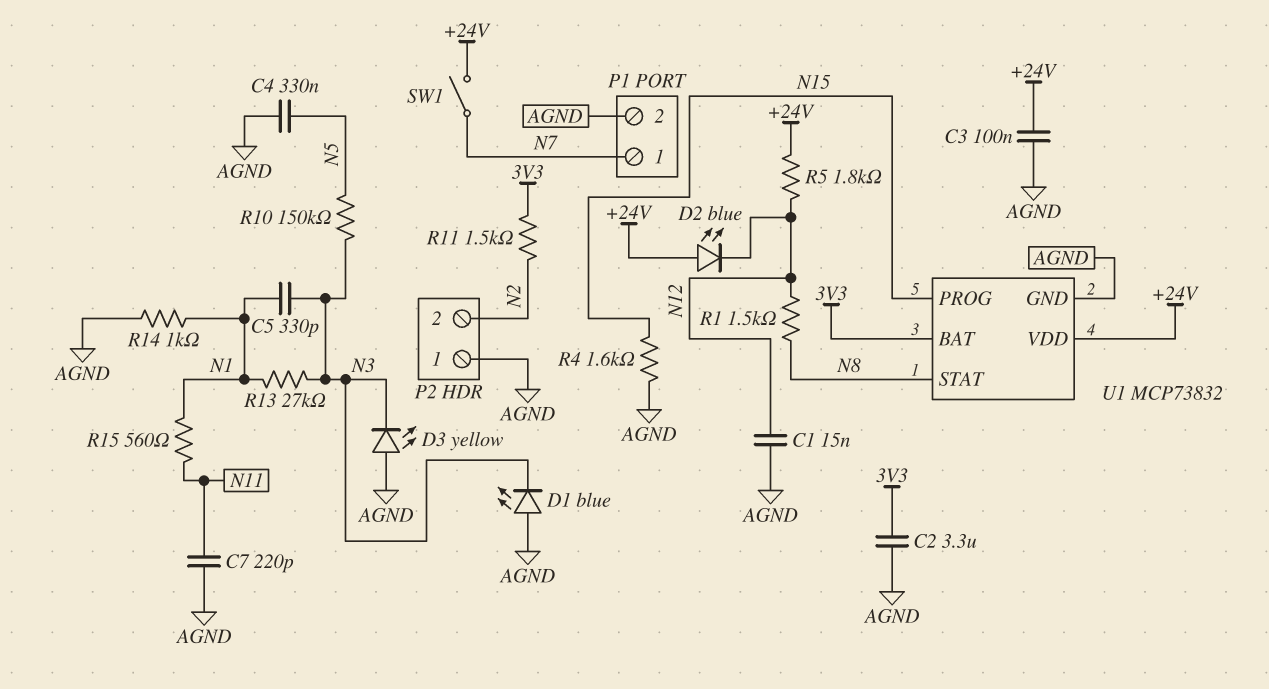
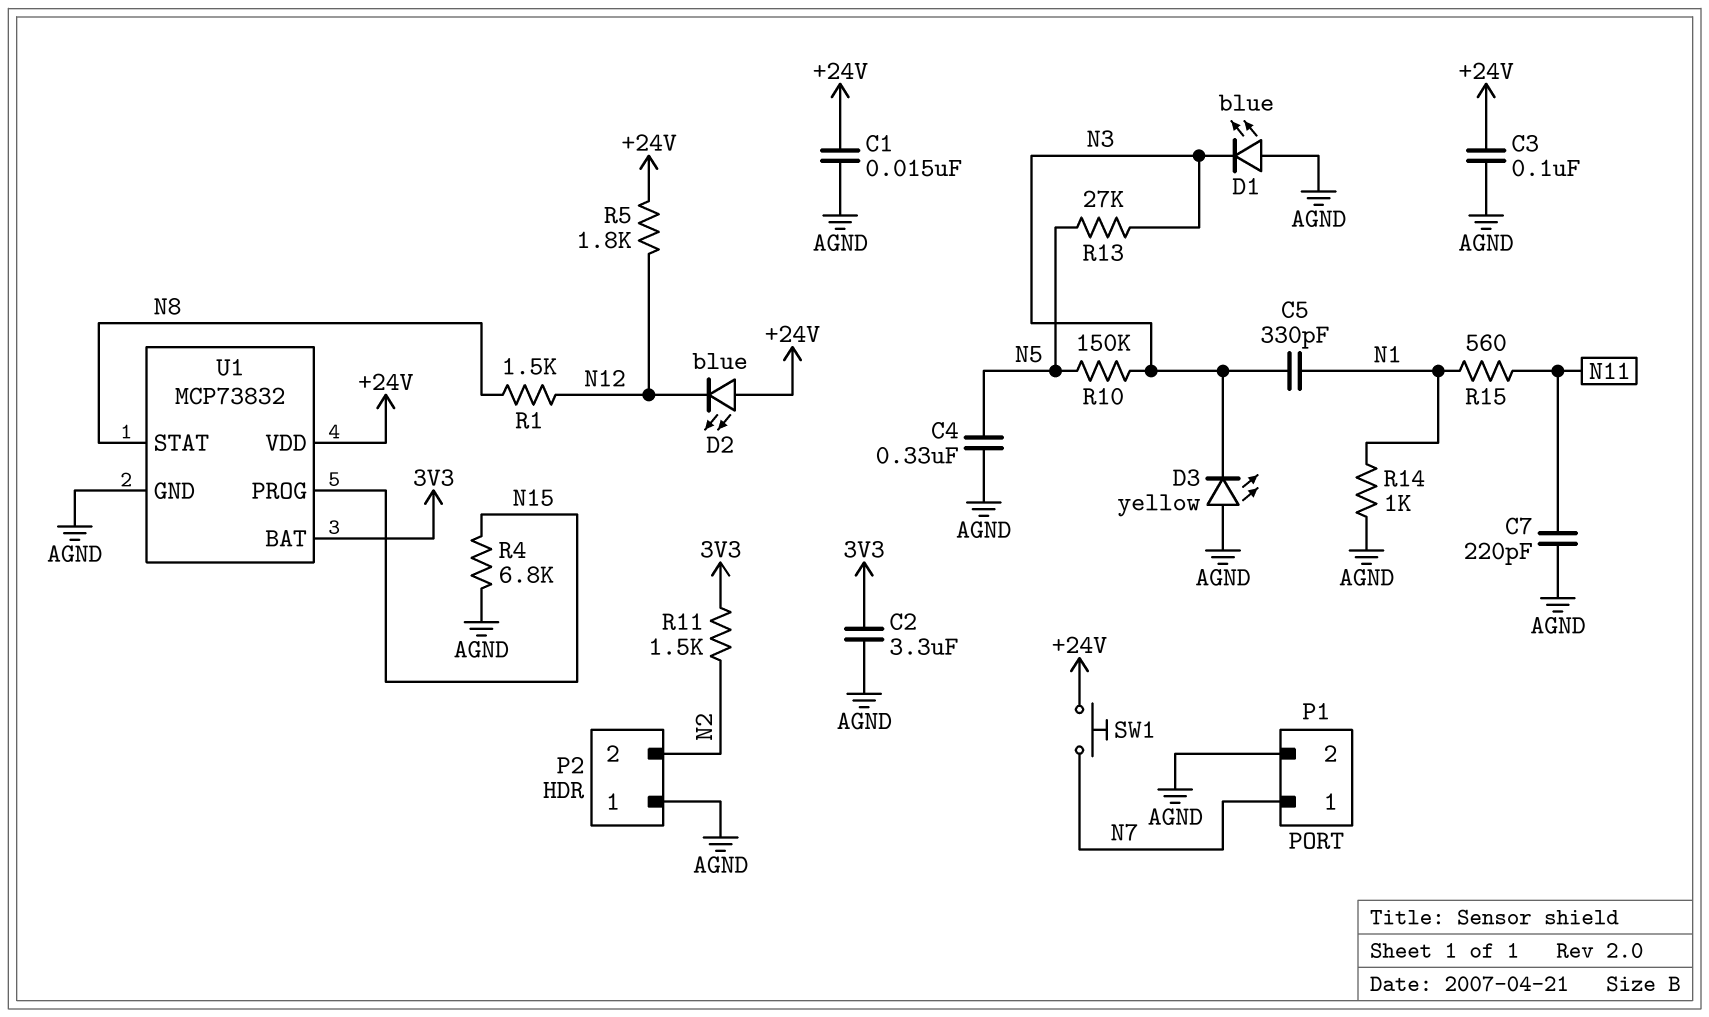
C1: 15nF (AGND, N12) -> 15nF (+24V, AGND)
R4: 1.6k (AGND, N15) -> 6.8k (AGND, N15)
R13: 27k (N1, N3) -> 27k (N3, N5)
SW1: switch (+24V, N7) -> button (+24V, N7)

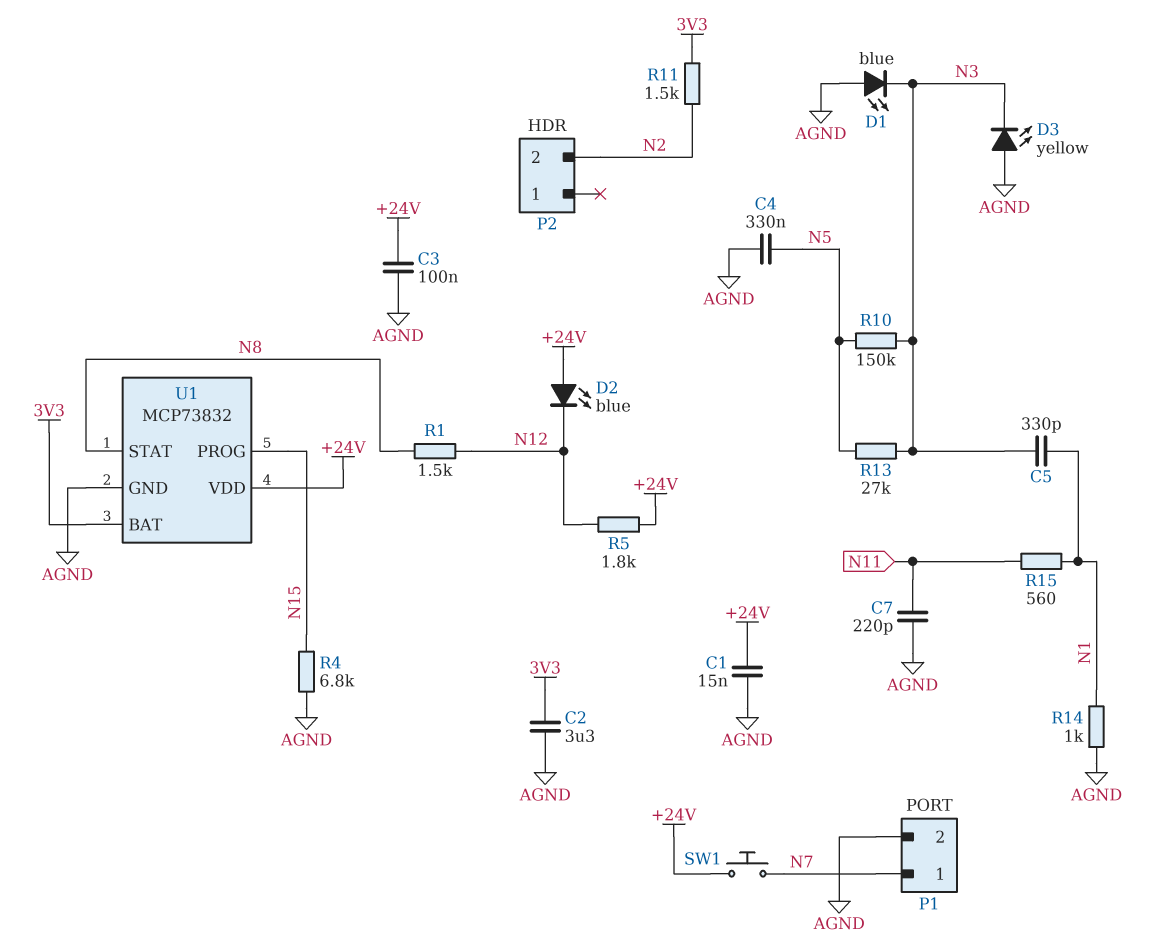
P2 pin 1: AGND -> none

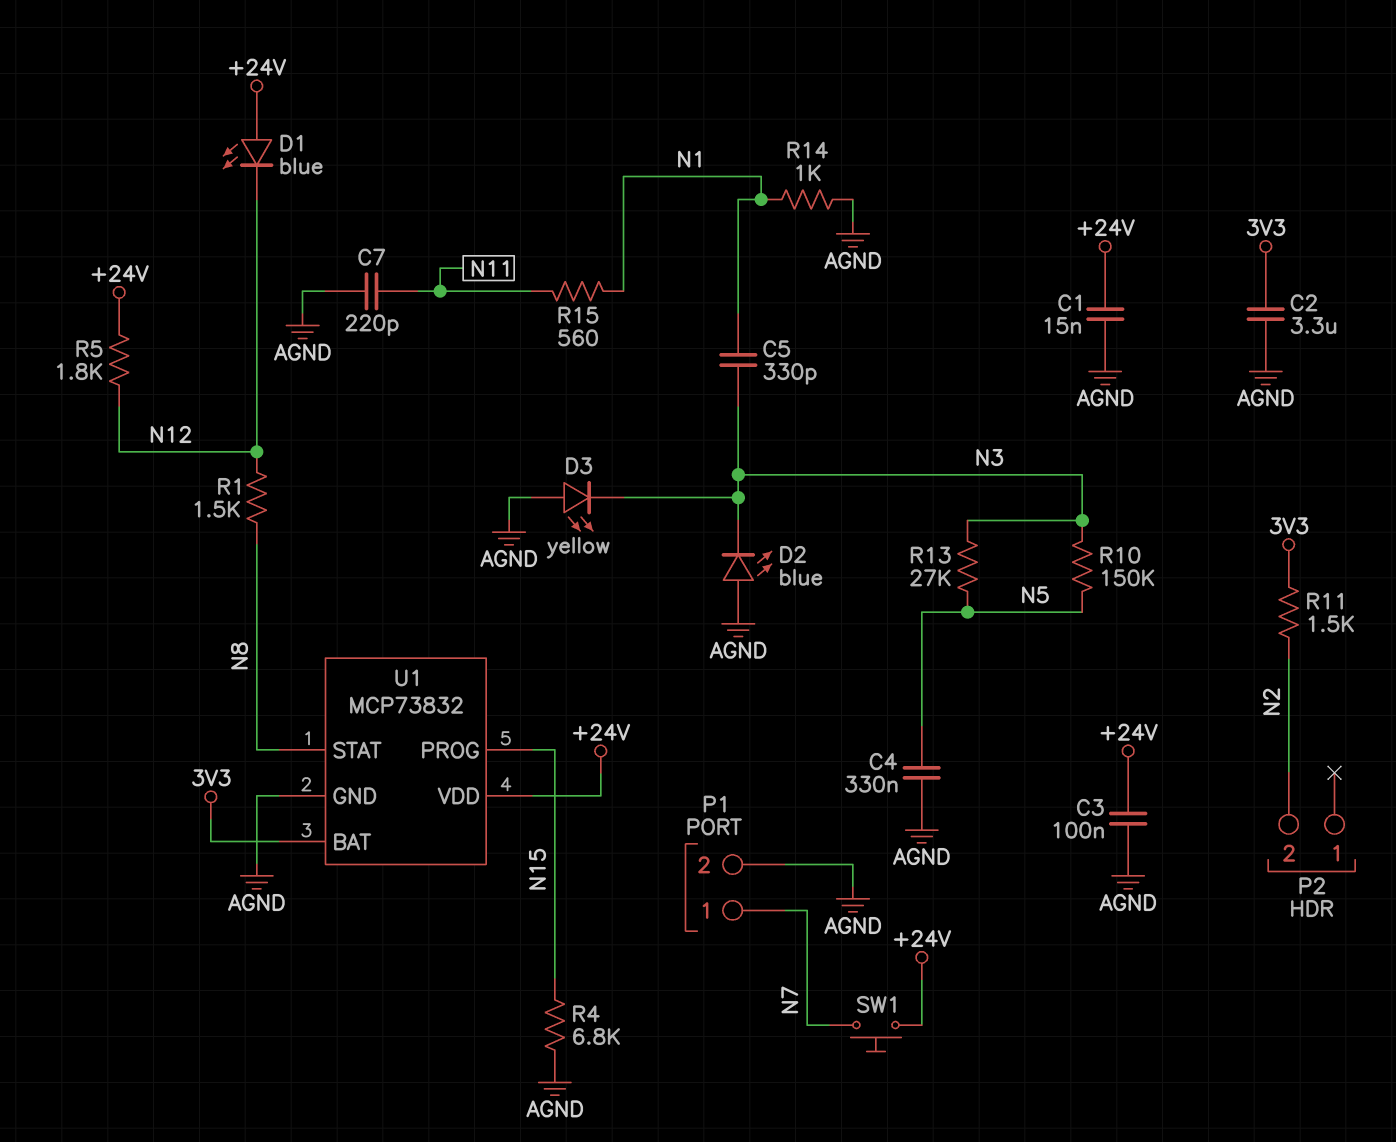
D1: LED blue (A AGND, K N3) -> LED blue (A +24V, K N12)
D2: LED blue (A +24V, K N12) -> LED blue (A AGND, K N3)

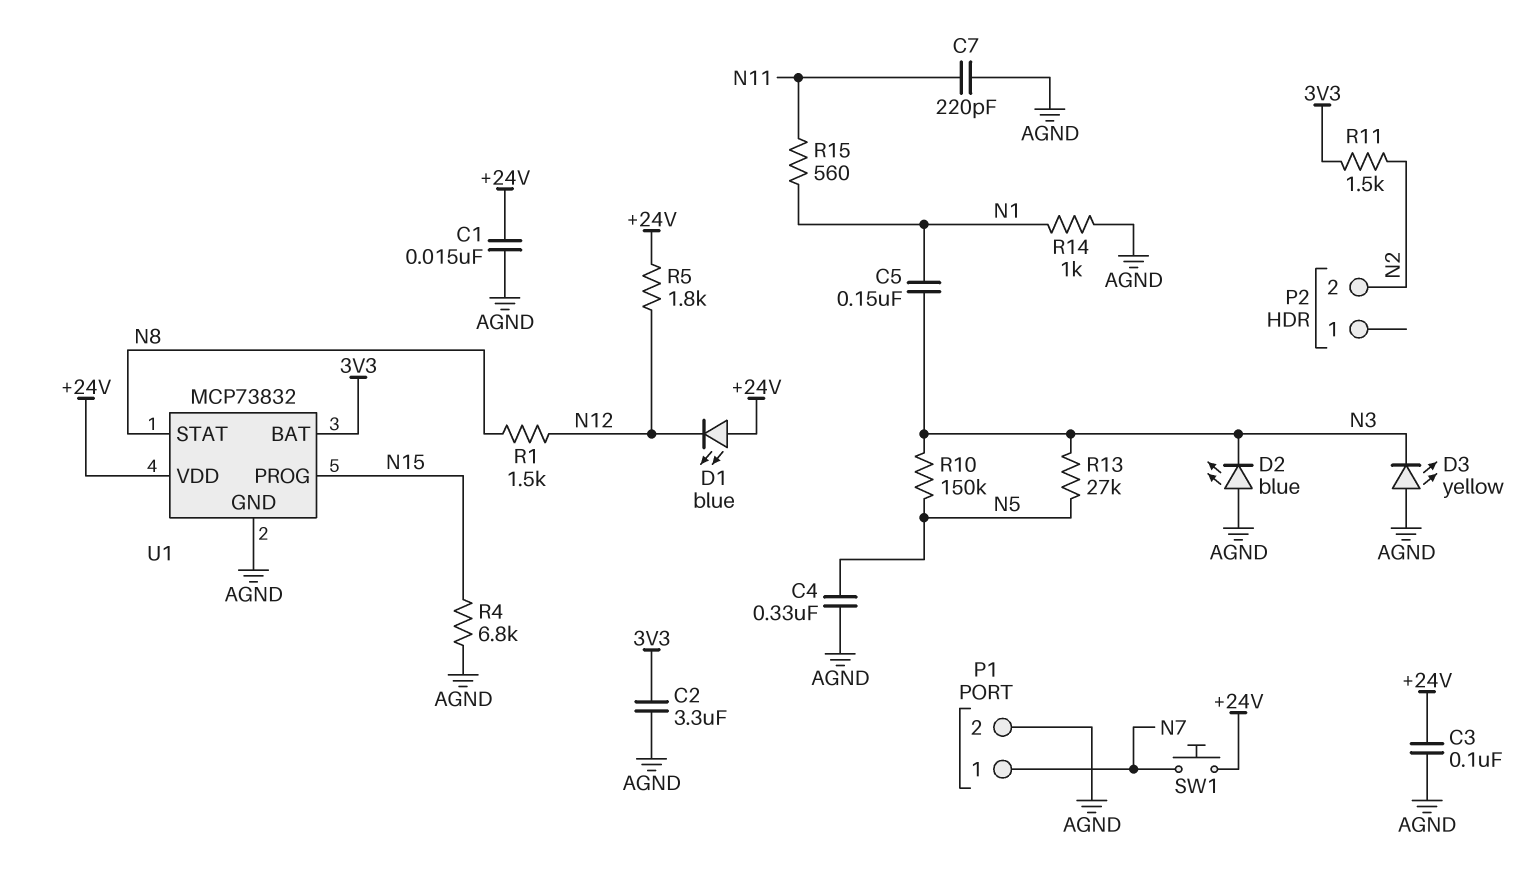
C5: 330pF (N1, N3) -> 150nF (N1, N3)

